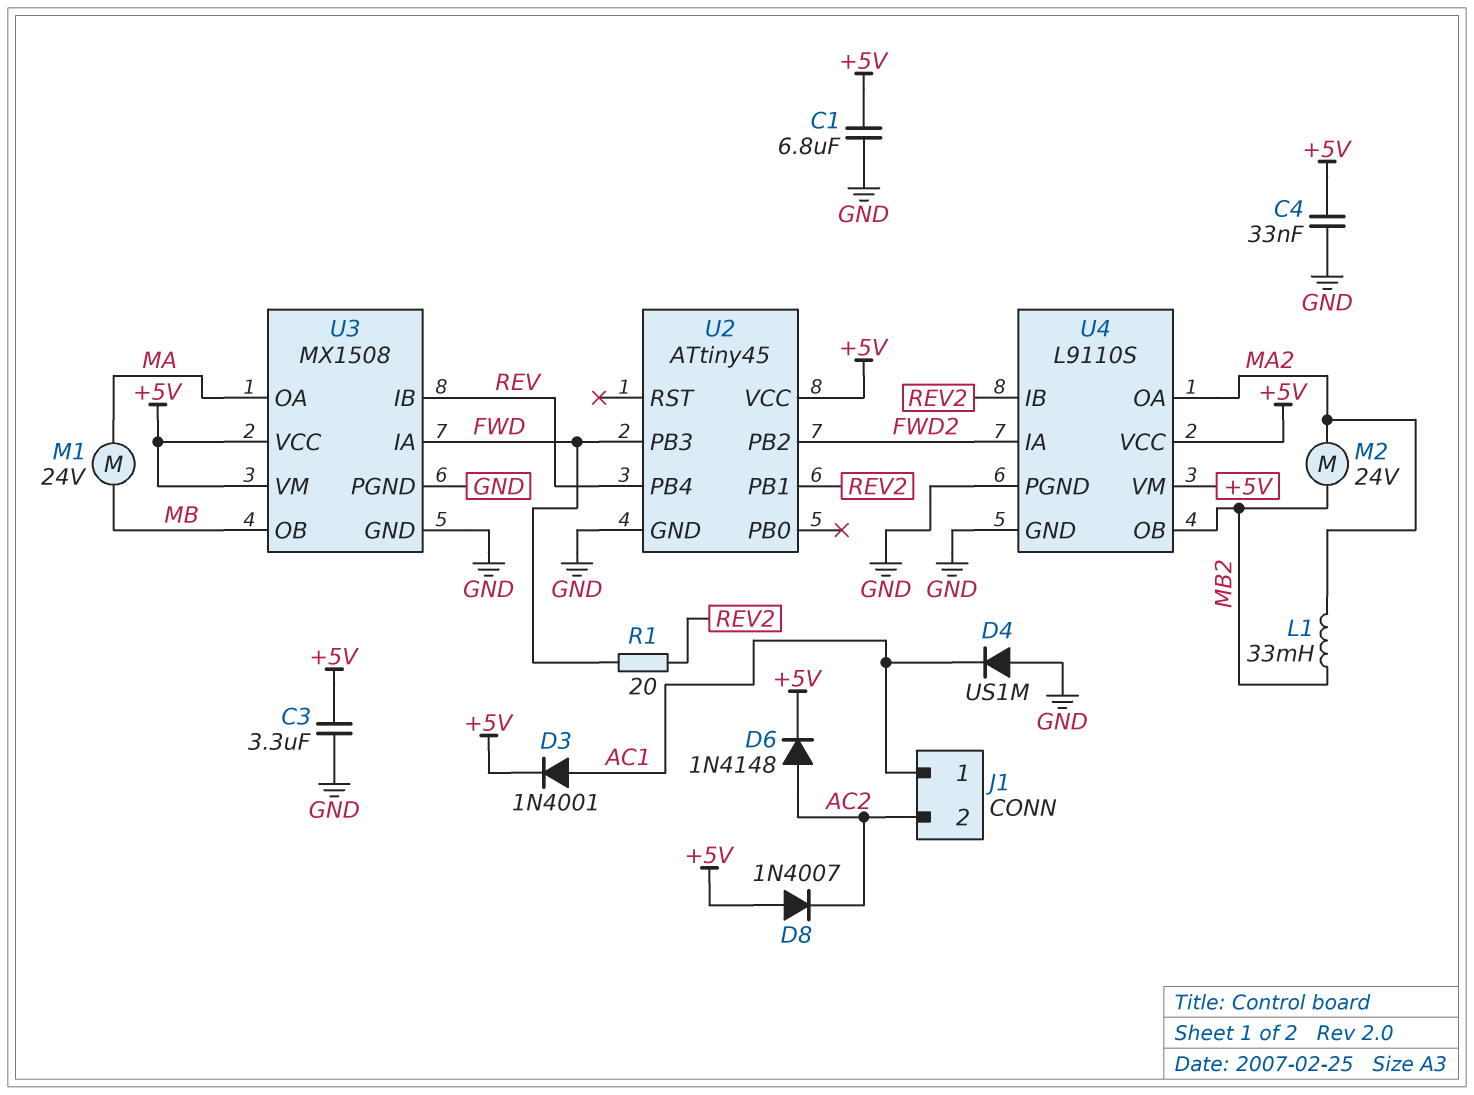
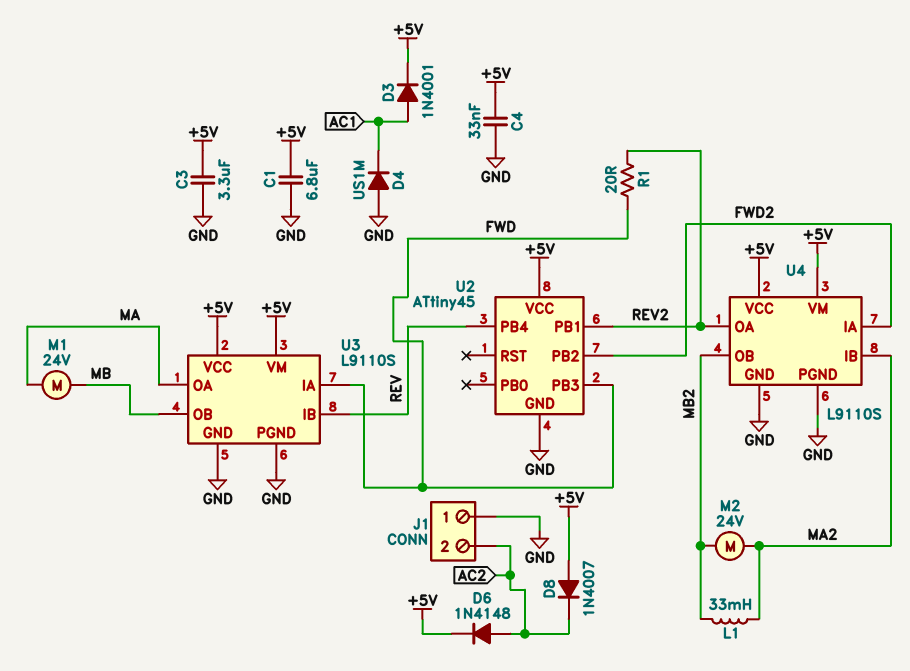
J1 pin 1: AC1 -> GND
U3: MX1508 -> L9110S
U4 pin IB: REV2 -> MA2
U4 pin OA: MA2 -> REV2

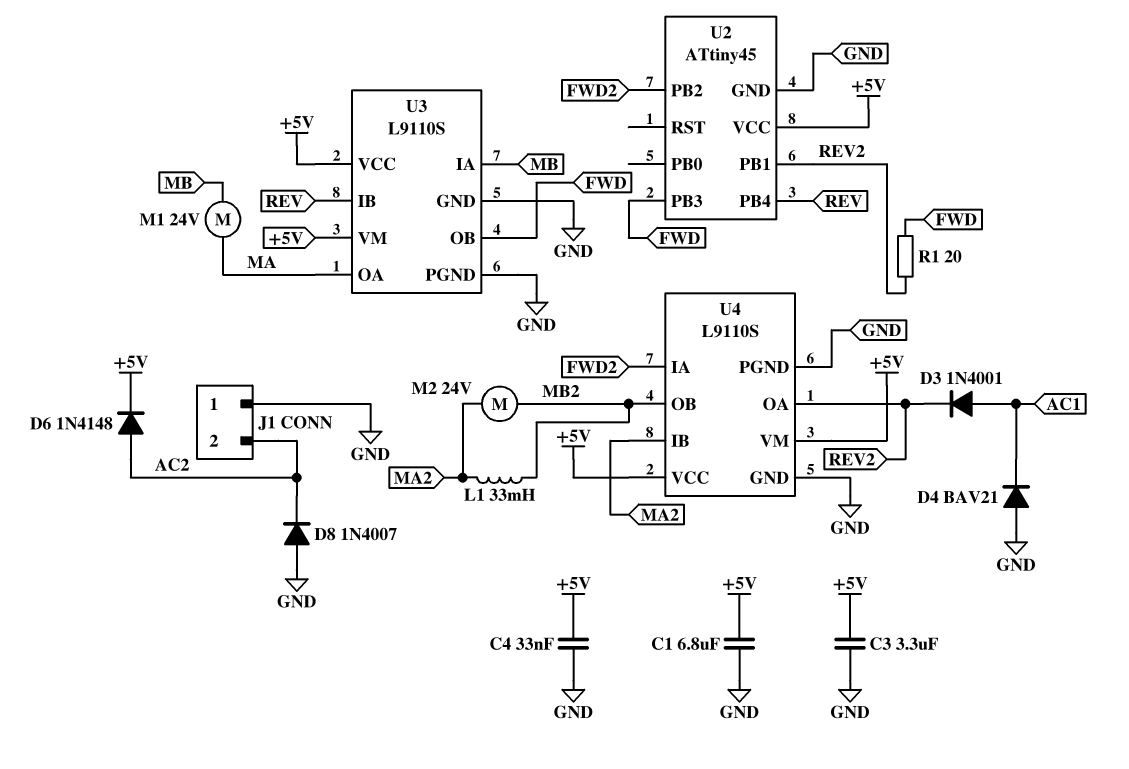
D3: diode 1N4001 (A AC1, K +5V) -> diode 1N4001 (A AC1, K REV2)
D4: diode US1M (A GND, K AC1) -> diode BAV21 (A GND, K AC1)
D8: diode 1N4007 (A +5V, K AC2) -> diode 1N4007 (A GND, K AC2)
U3 pin IA: FWD -> MB
U3 pin OB: MB -> FWD

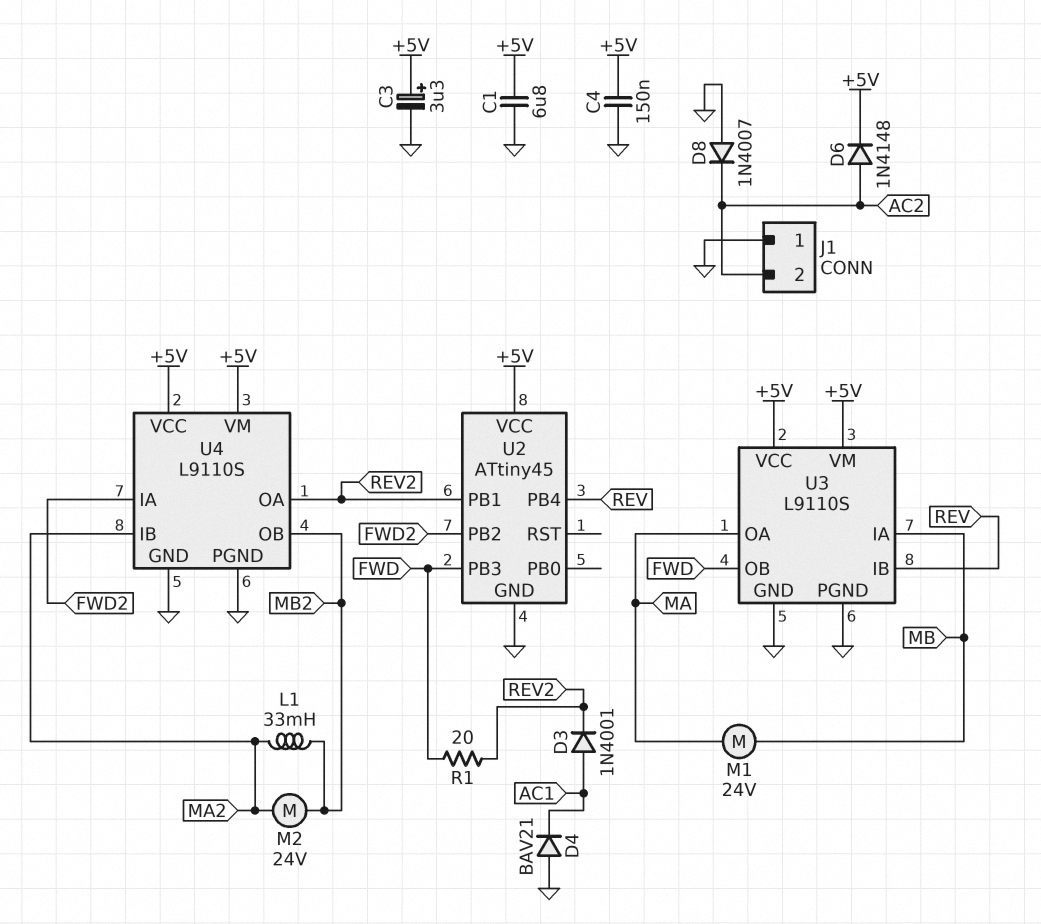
C3: 3.3uF (+5V, GND) -> 3.3uF (plus +5V, minus GND)
C4: 33nF (+5V, GND) -> 150nF (+5V, GND)

